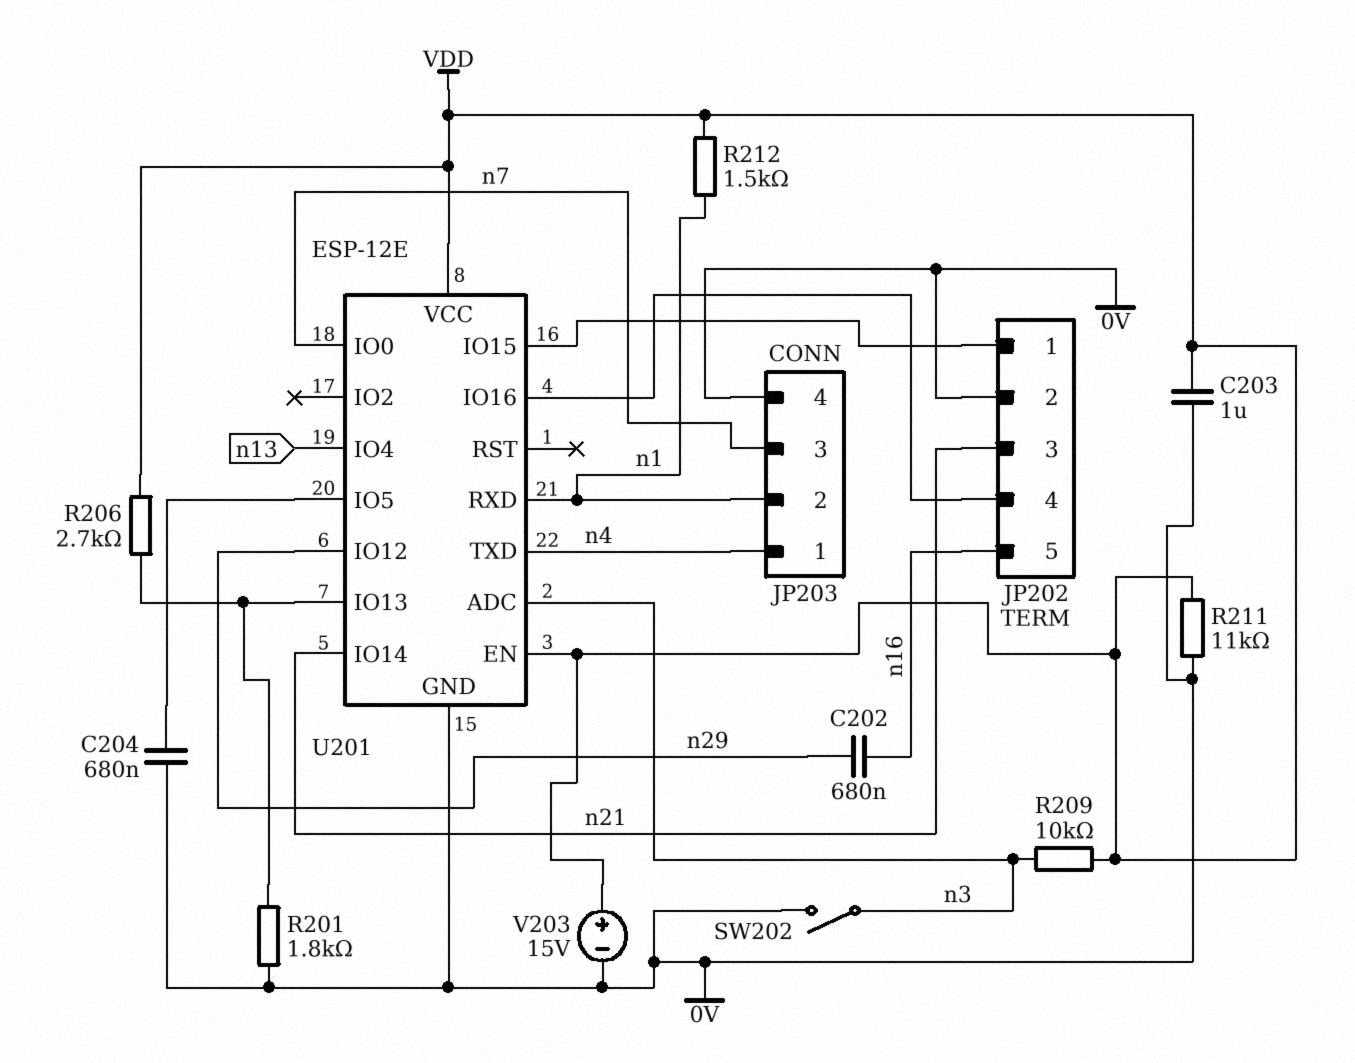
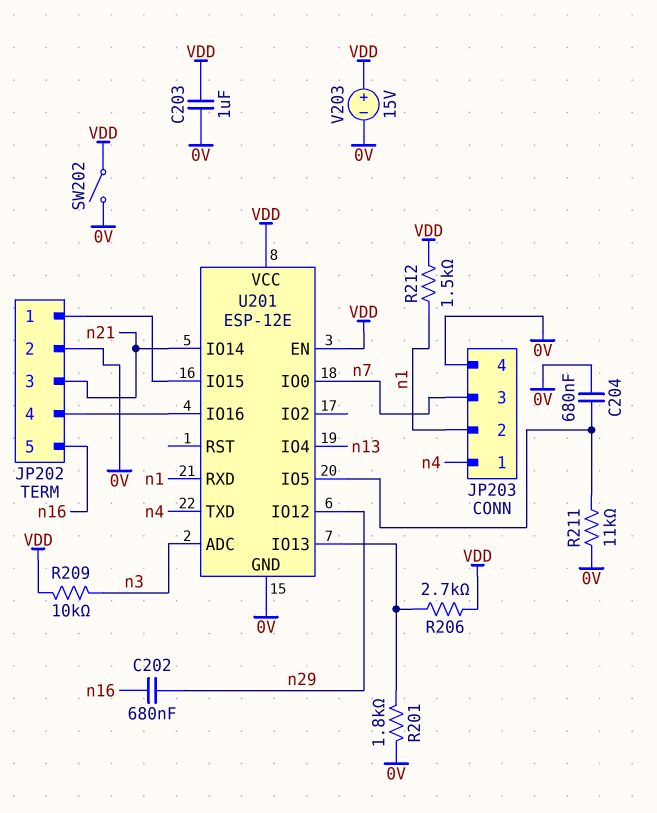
R211: 11k (0V, VDD) -> 11k (0V, U201/IO5)
SW202: switch (0V, n3) -> switch (0V, VDD)

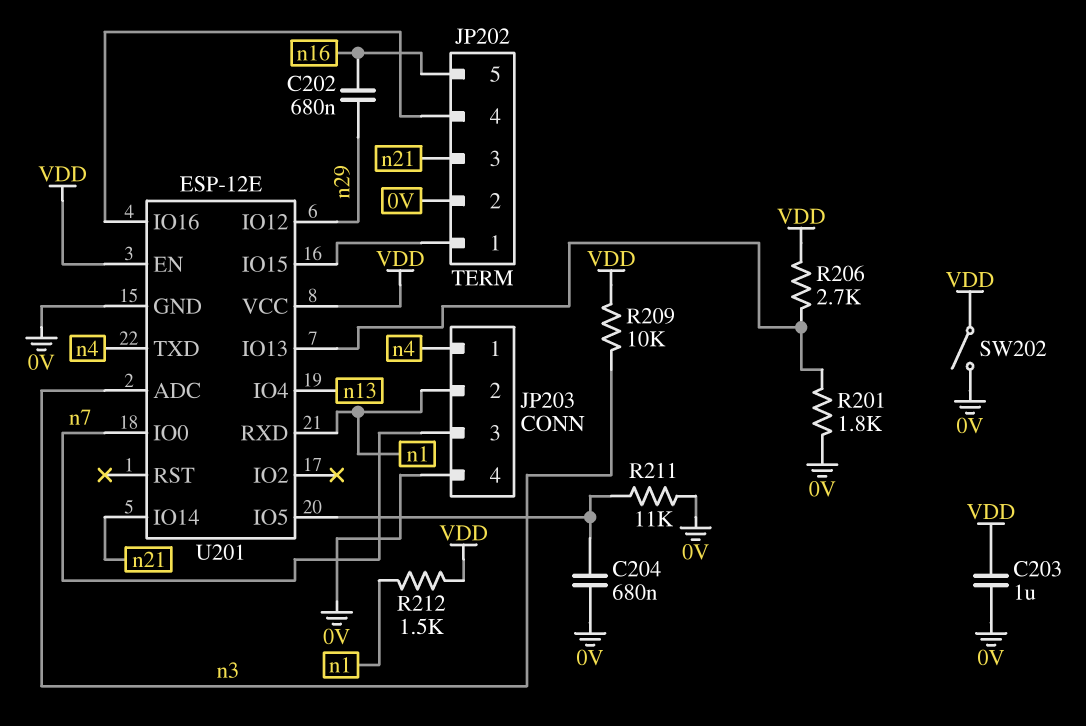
V203: 15V (plus VDD, minus 0V) -> none

